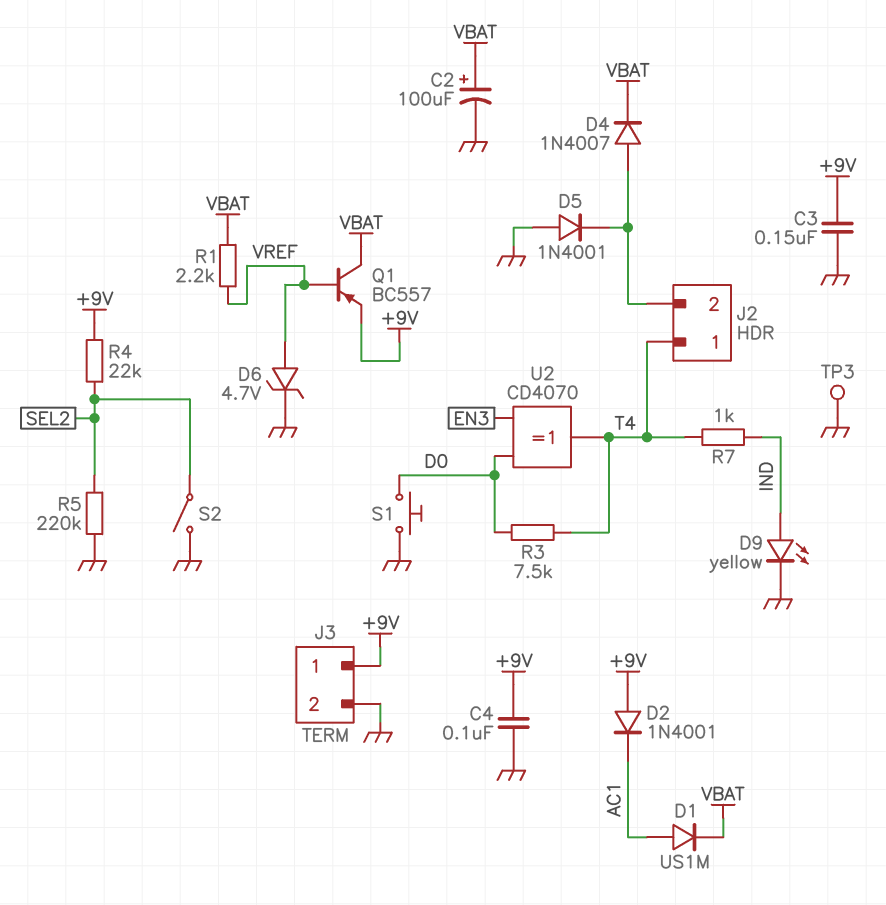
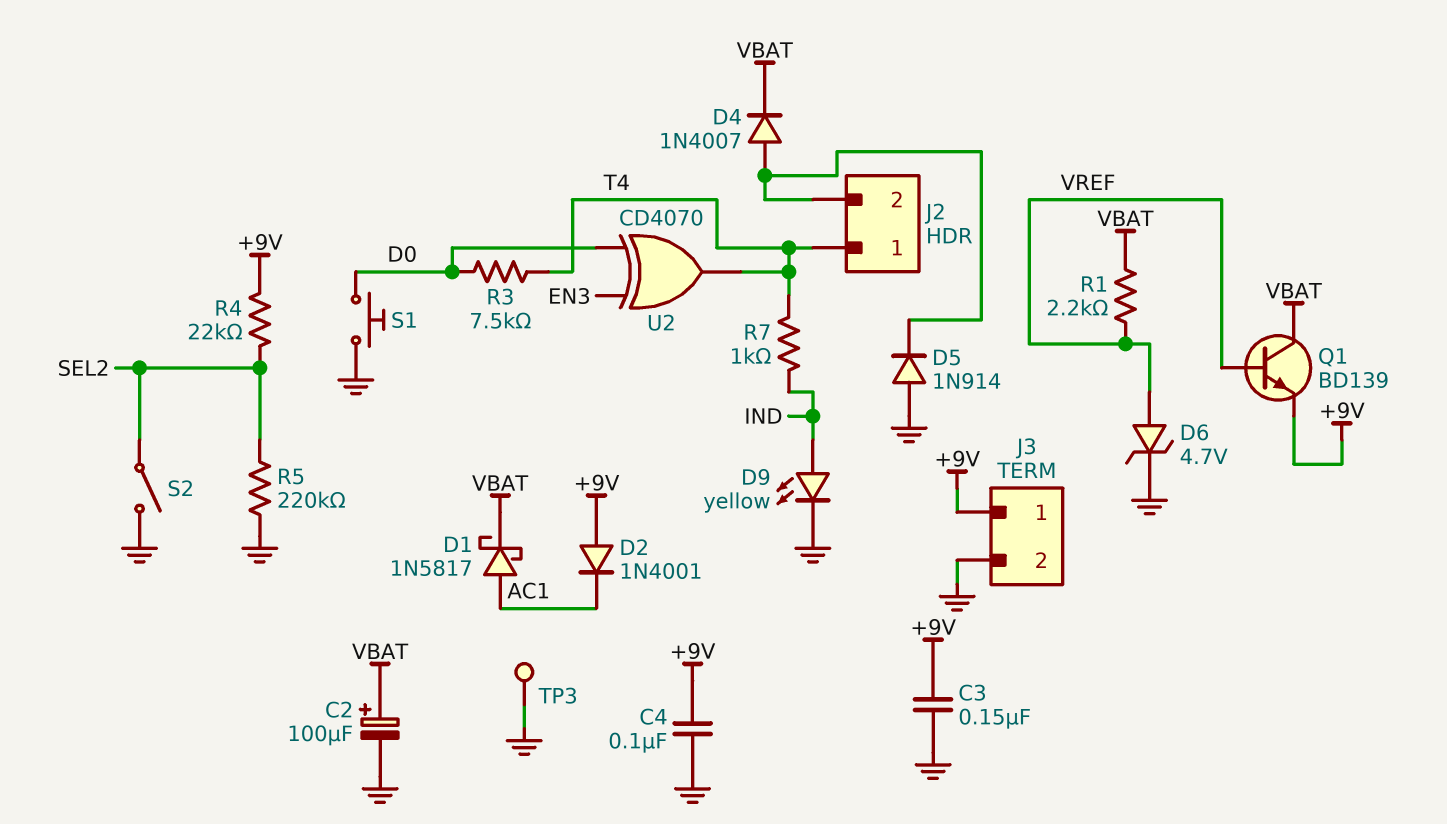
D1: diode US1M (A AC1, K VBAT) -> schottky 1N5817 (A AC1, K VBAT)
D5: diode 1N4001 (A GND, K J2/2) -> diode 1N914 (A GND, K J2/2)
Q1: PNP BC557 (B VREF, C VBAT, E +9V) -> NPN BD139 (B VREF, C VBAT, E +9V)

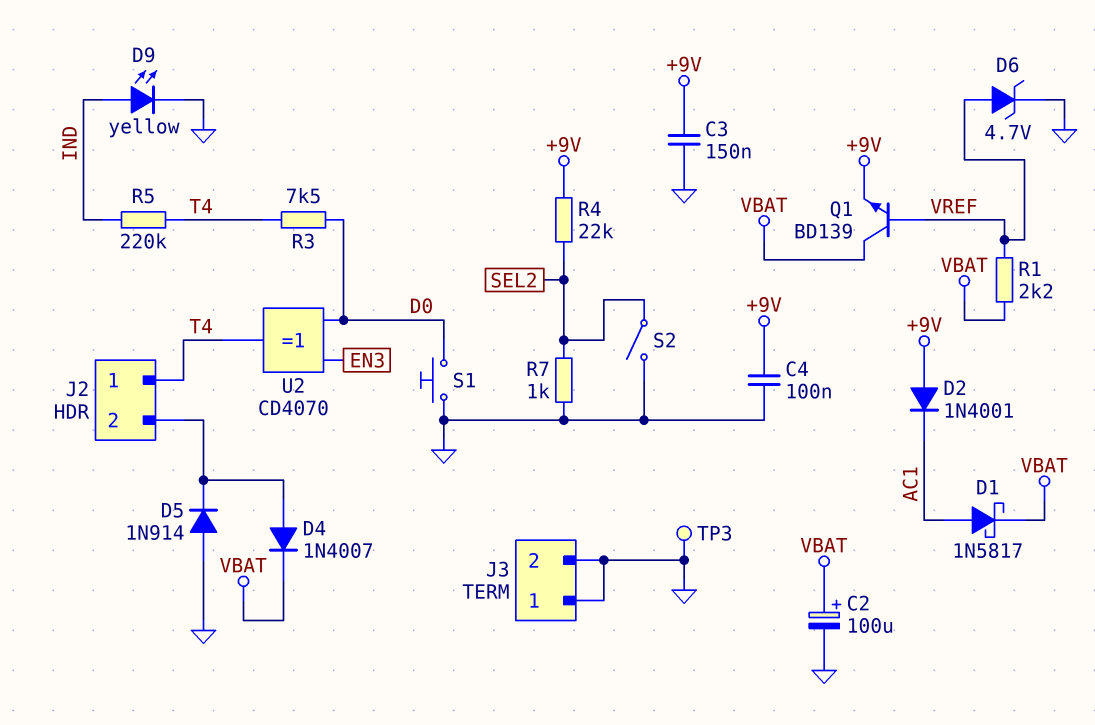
J3 pin 1: +9V -> GND
R5: 220k (GND, SEL2) -> 220k (IND, T4)
R7: 1k (IND, T4) -> 1k (GND, SEL2)

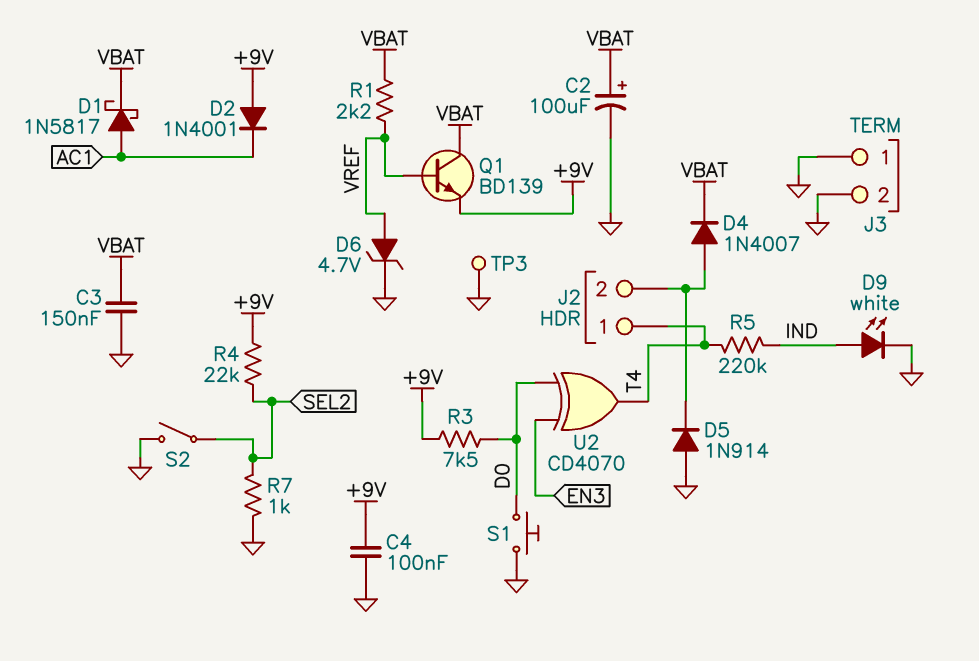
C3: 150nF (+9V, GND) -> 150nF (GND, VBAT)
D9: LED yellow (A IND, K GND) -> LED white (A IND, K GND)
R3: 7.5k (D0, T4) -> 7.5k (+9V, D0)

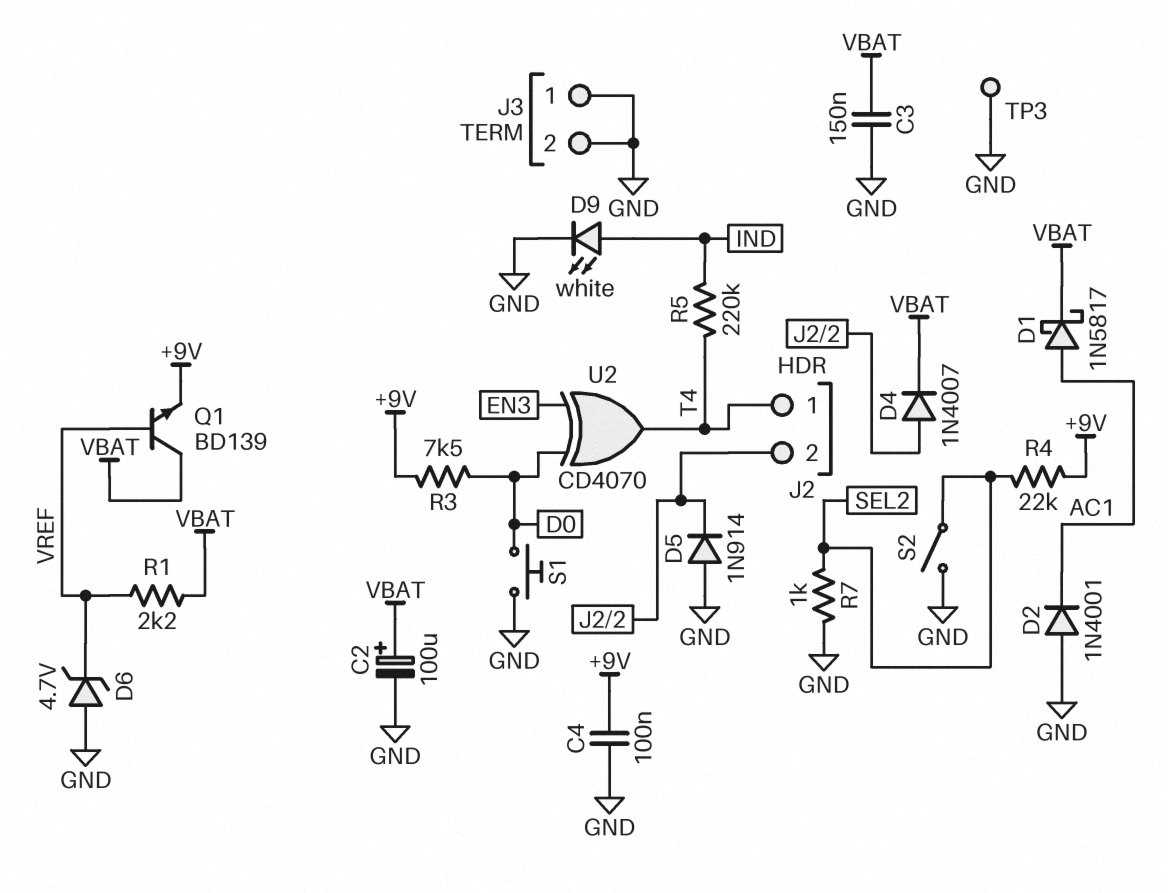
D2: diode 1N4001 (A +9V, K AC1) -> diode 1N4001 (A GND, K AC1)
D6: zener 4.7V (A VREF, K GND) -> zener 4.7V (A GND, K VREF)

